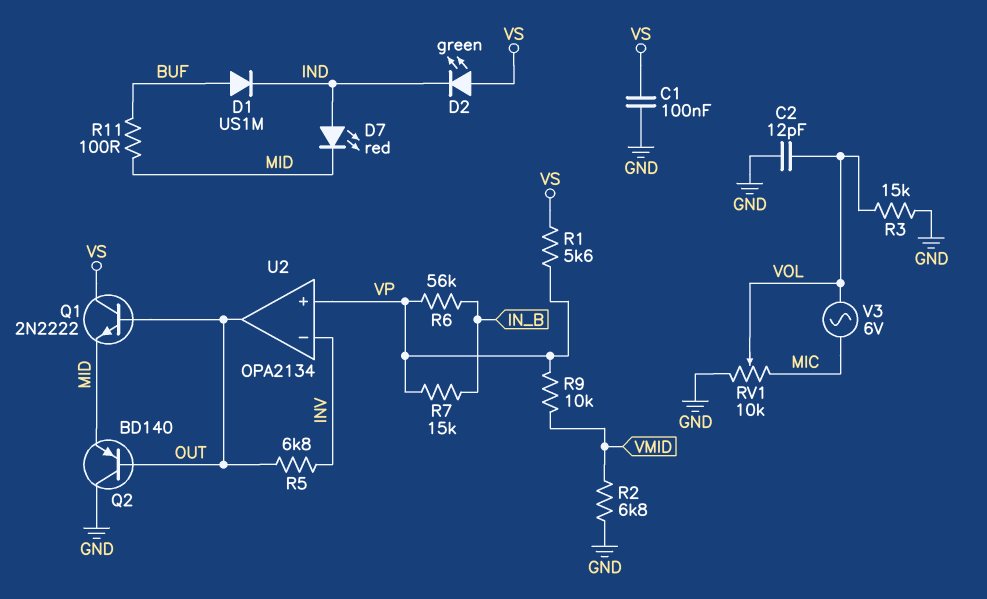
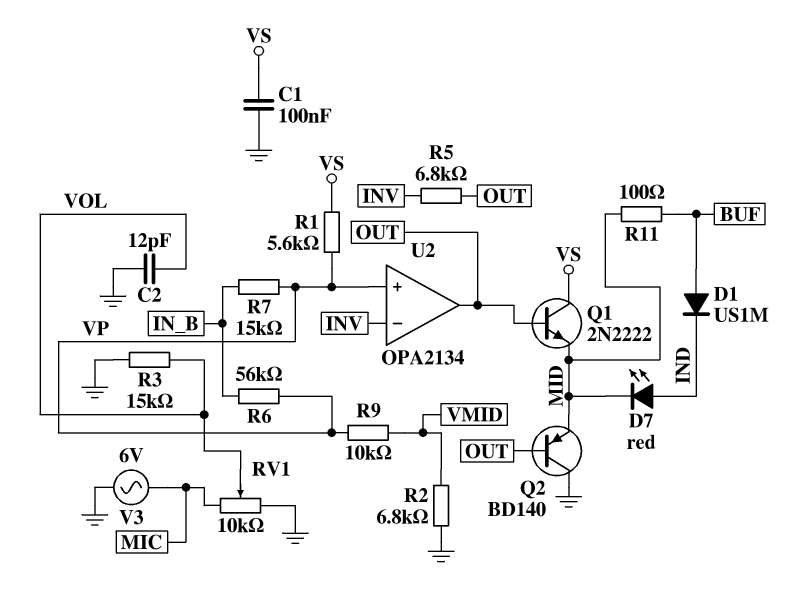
D2: LED green (A VS, K IND) -> none
V3: AC 6V (MIC, VOL) -> AC 6V (GND, MIC)

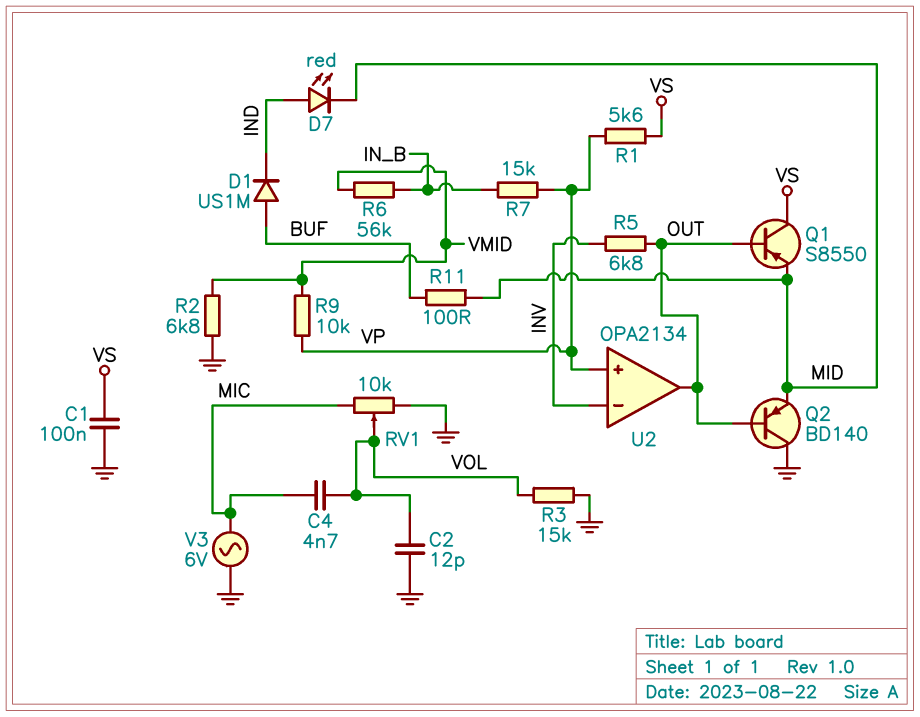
C4: none -> 4.7nF (MIC, VOL)
Q1: NPN 2N2222 (B OUT, C VS, E MID) -> PNP S8550 (B OUT, C VS, E MID)
R6: 56k (IN_B, VP) -> 56k (IN_B, VMID)

